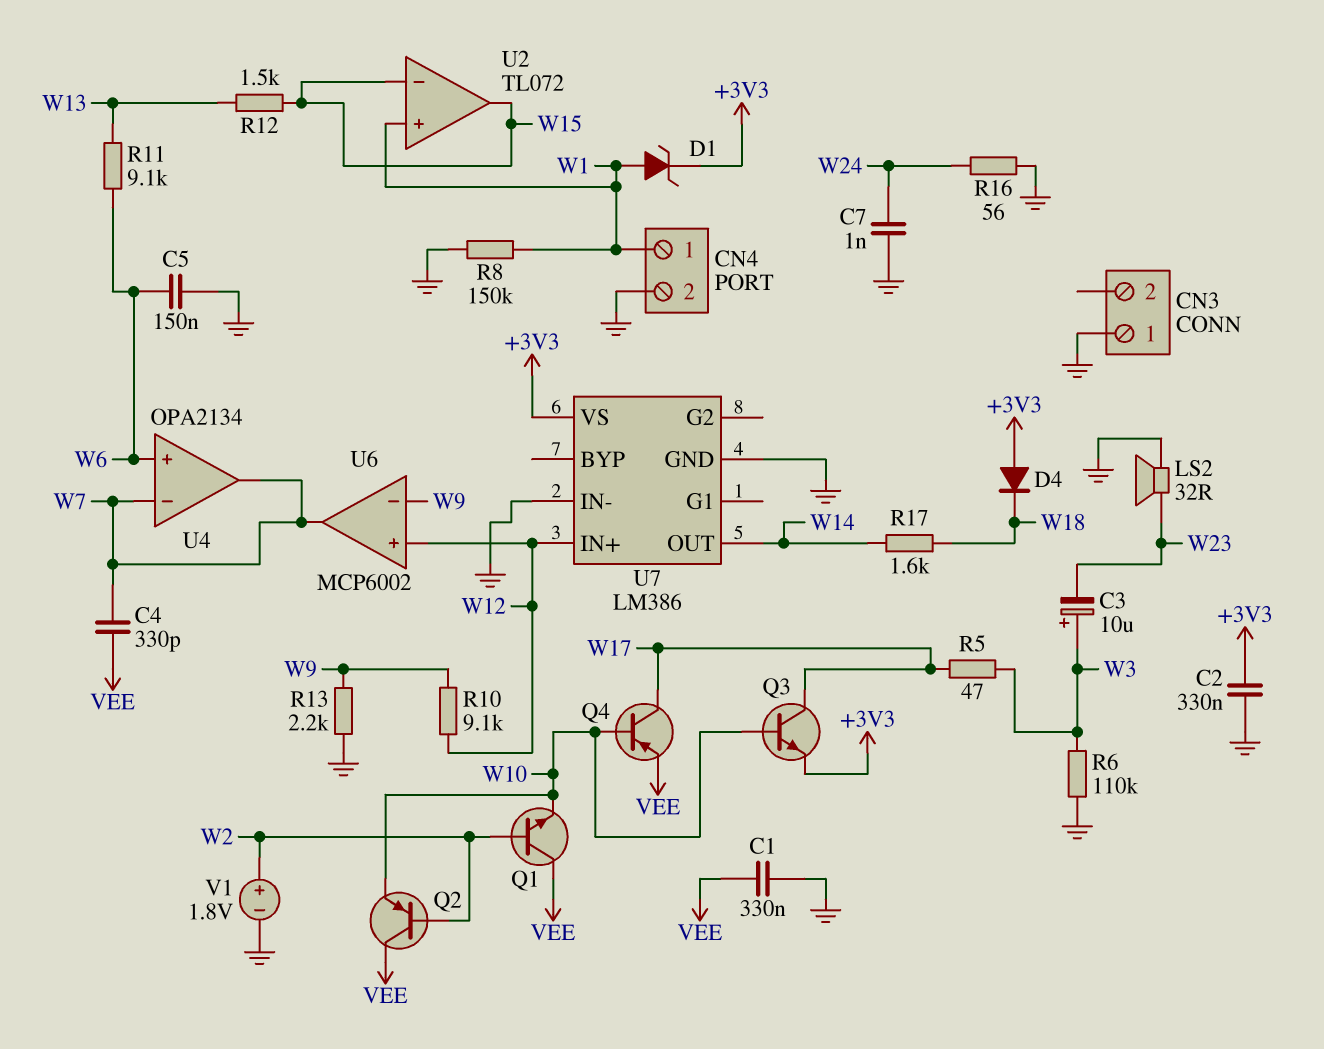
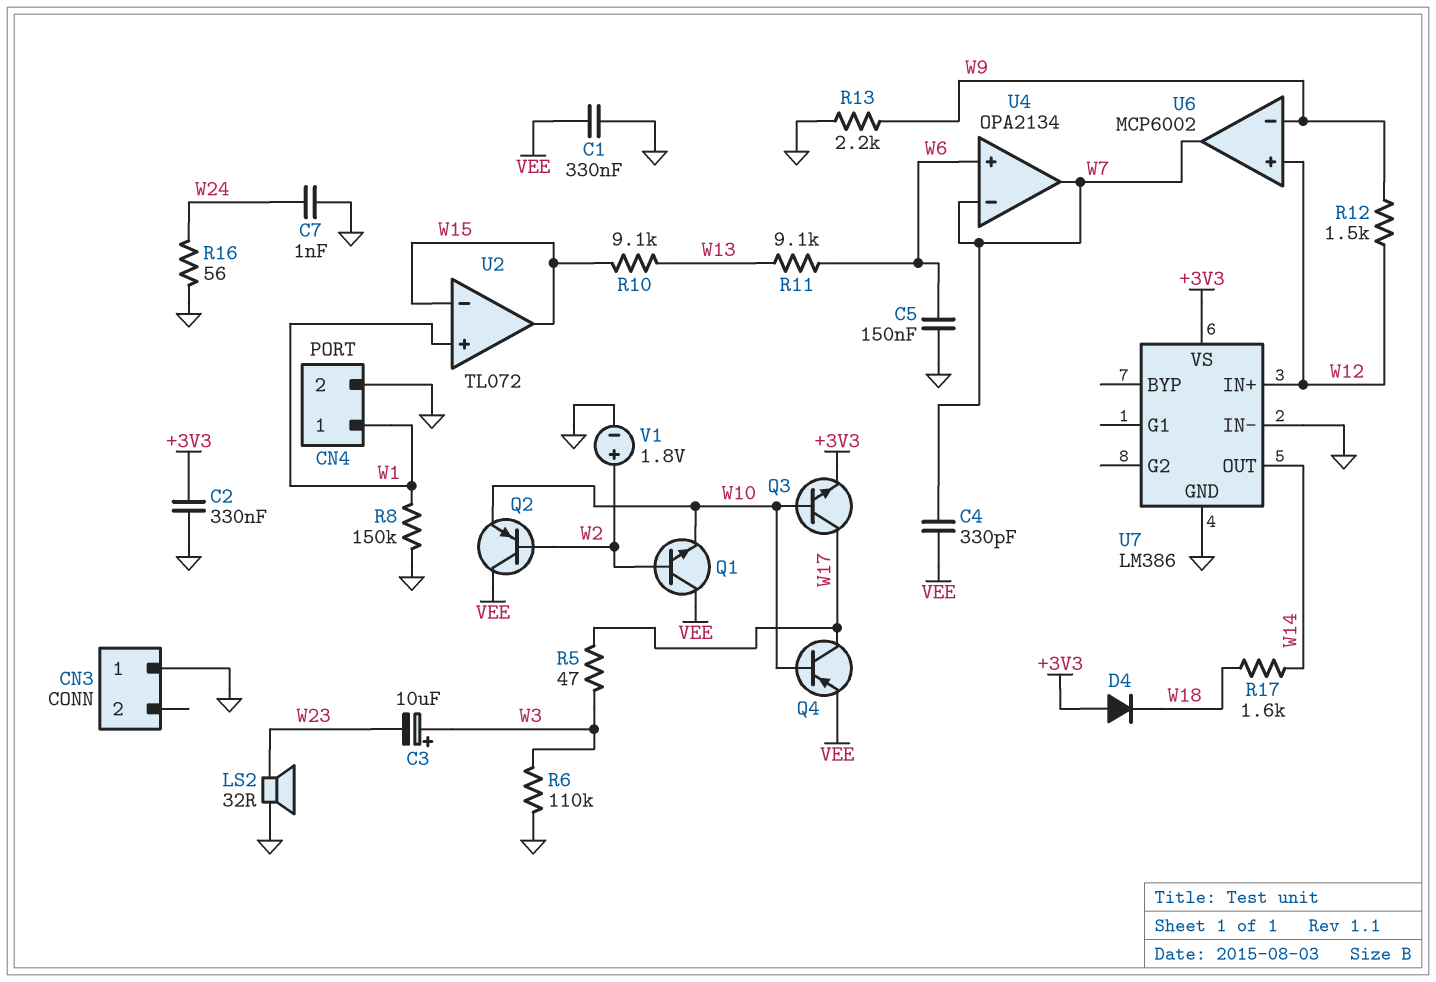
D1: zener (A W1, K +3V3) -> none
R10: 9.1k (W9, W12) -> 9.1k (W13, W15)
R12: 1.5k (W13, W15) -> 1.5k (W9, W12)

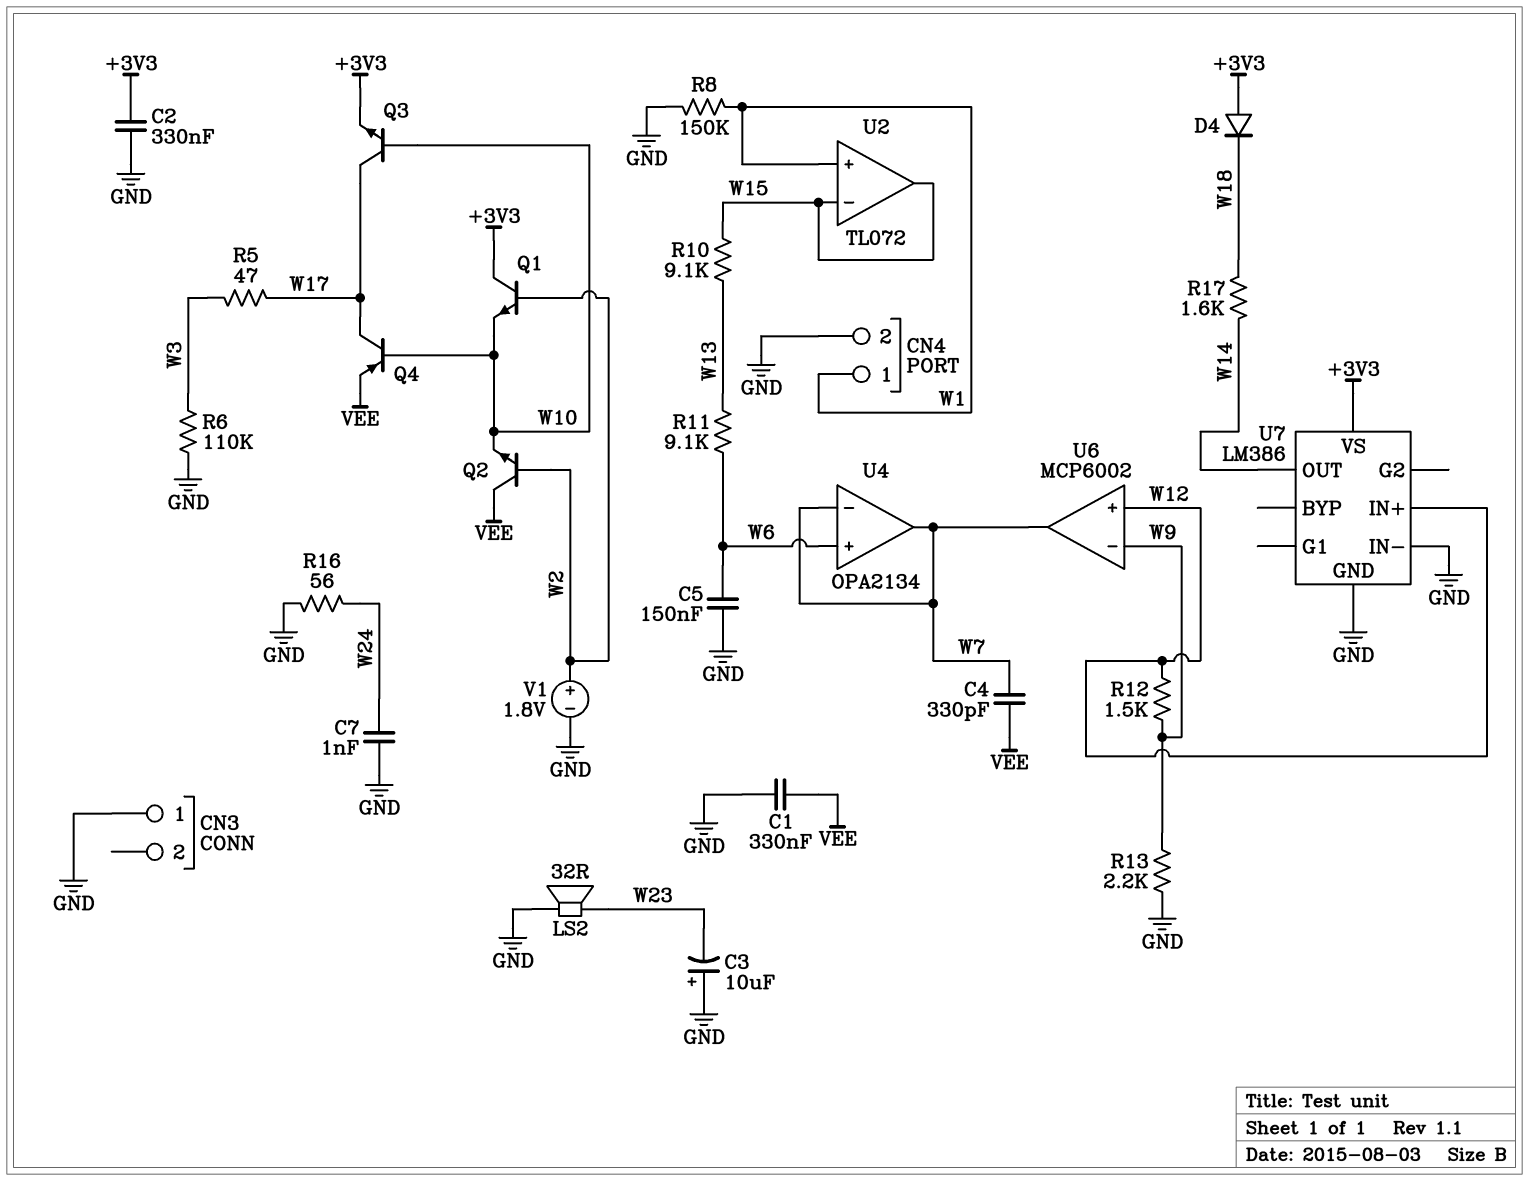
C3: 10uF (plus W3, minus W23) -> 10uF (plus GND, minus W23)
Q1: NPN (B W2, C VEE, E W10) -> NPN (B W2, C +3V3, E W10)
Q2: PNP (B W2, C VEE, E W10) -> NPN (B W2, C VEE, E W10)

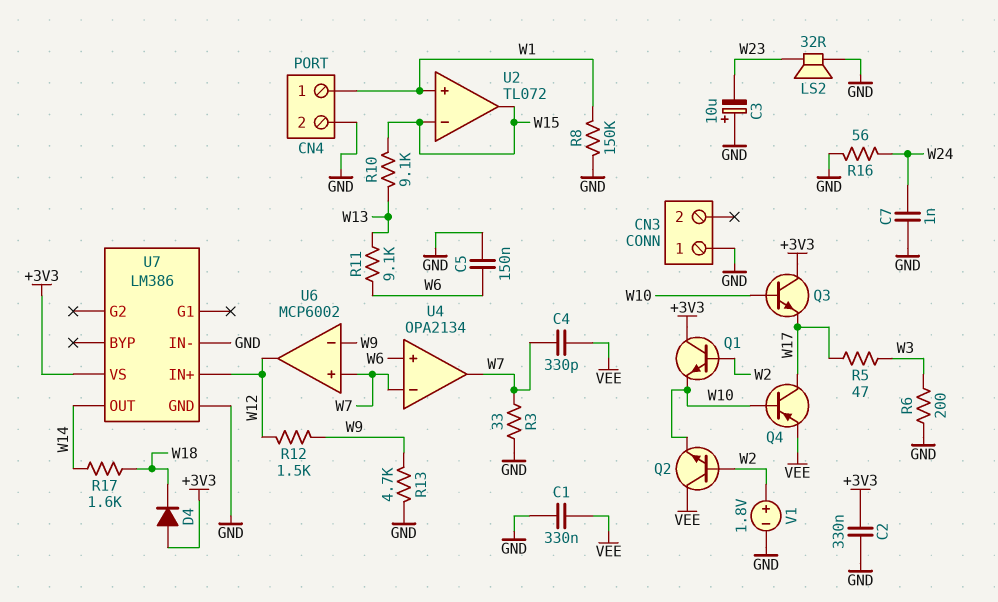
Q3: NPN (B W10, C W17, E +3V3) -> NPN (B W10, C +3V3, E W17)
R3: none -> 33 (GND, W7)
R6: 110k (GND, W3) -> 200 (GND, W3)
R13: 2.2k (GND, W9) -> 4.7k (GND, W9)
U6 pin in+: W12 -> W7
U6 pin out: W7 -> W12

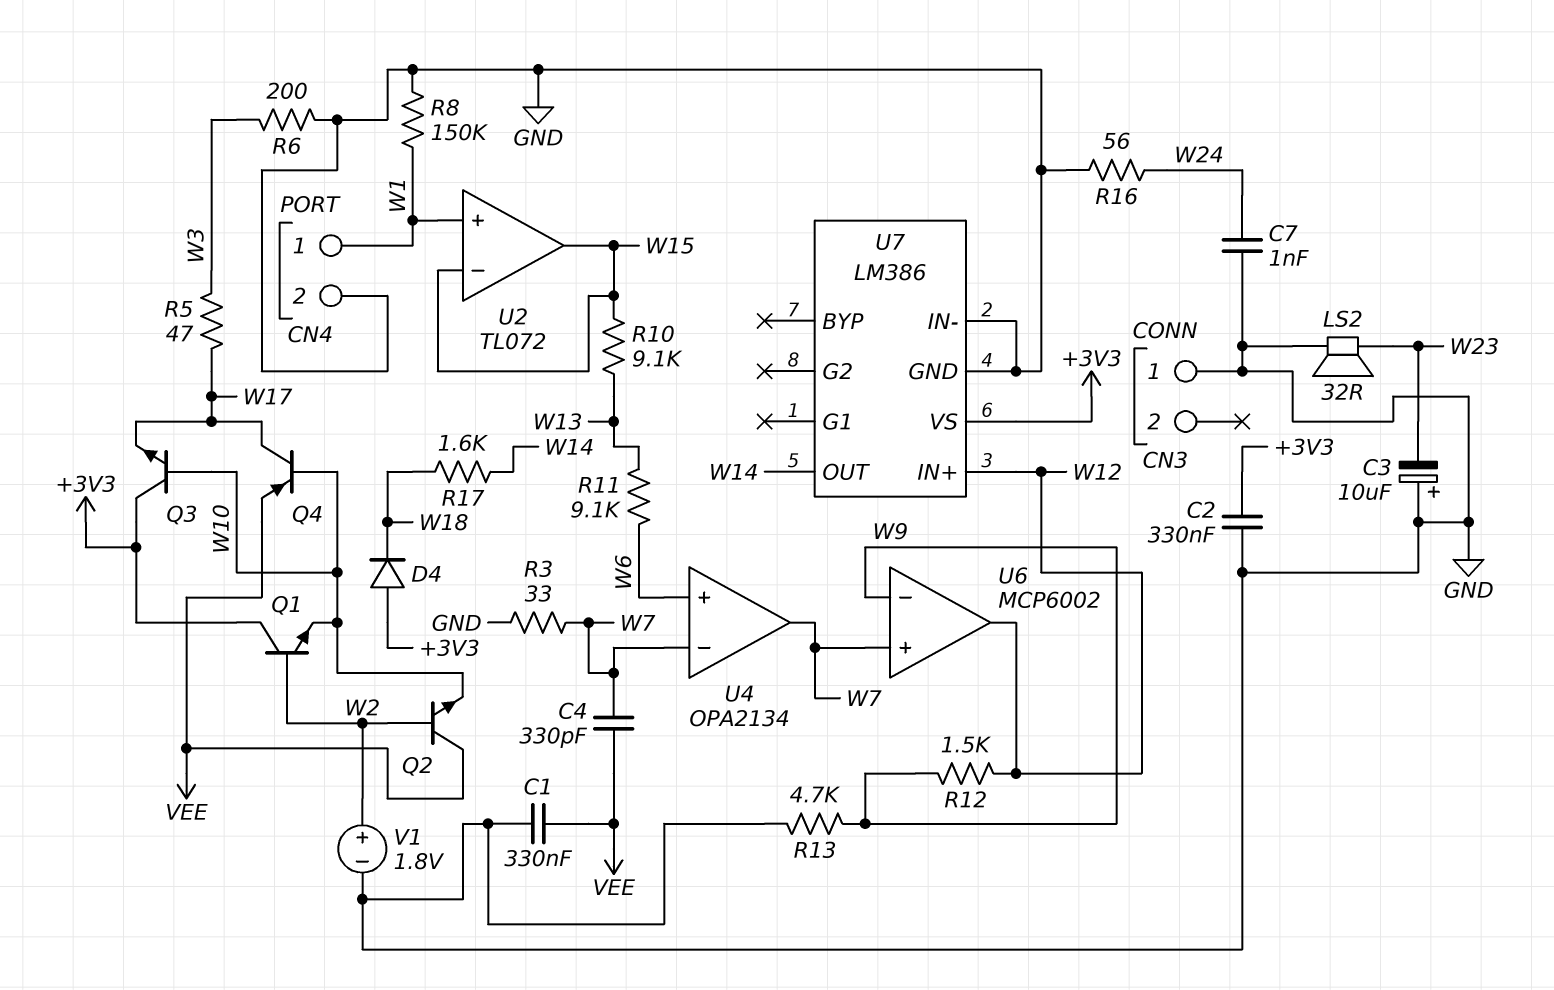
C5: 150nF (GND, W6) -> none

